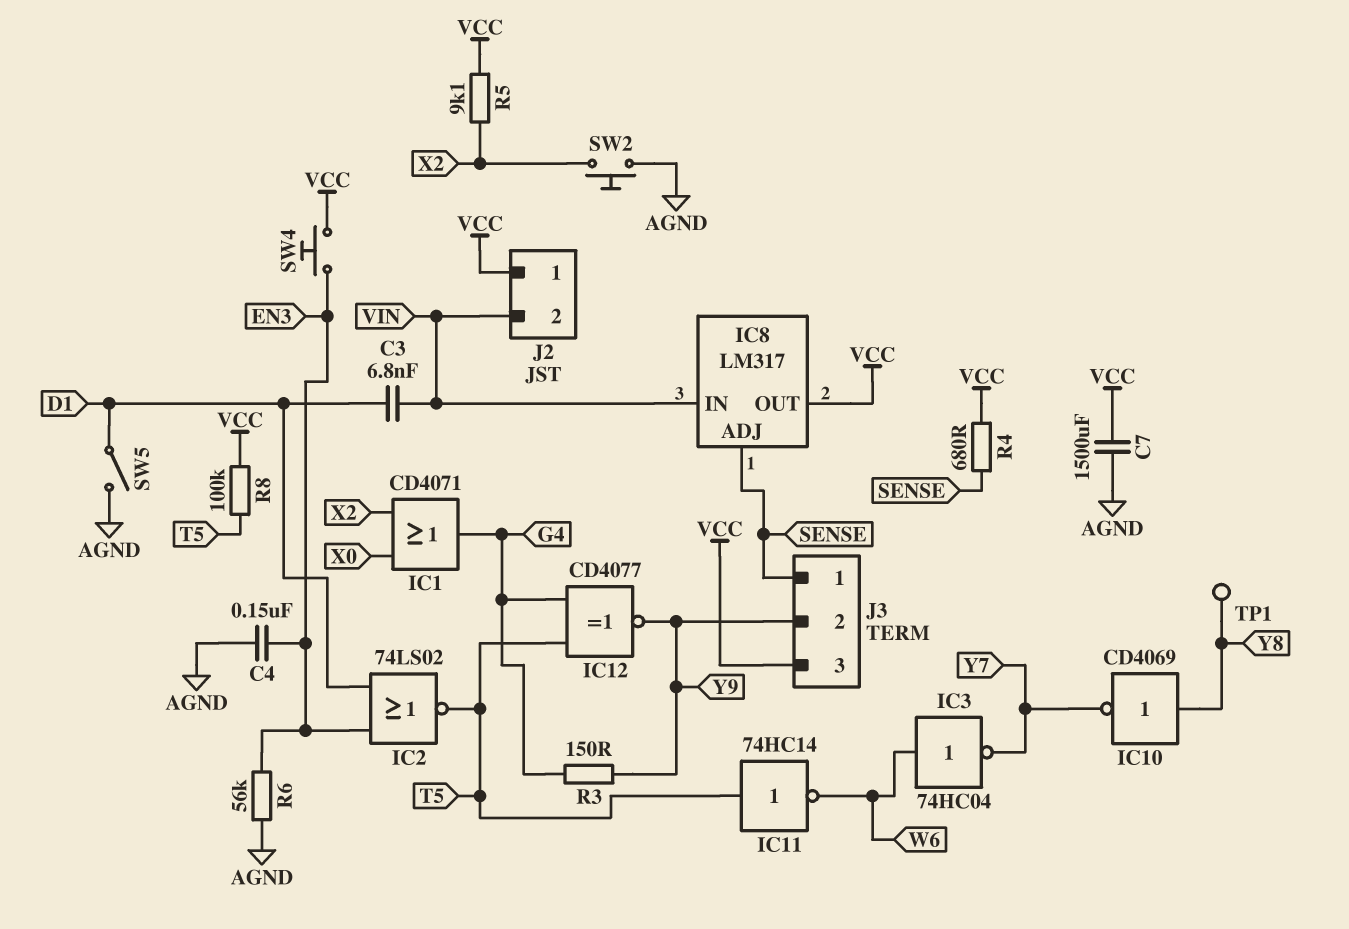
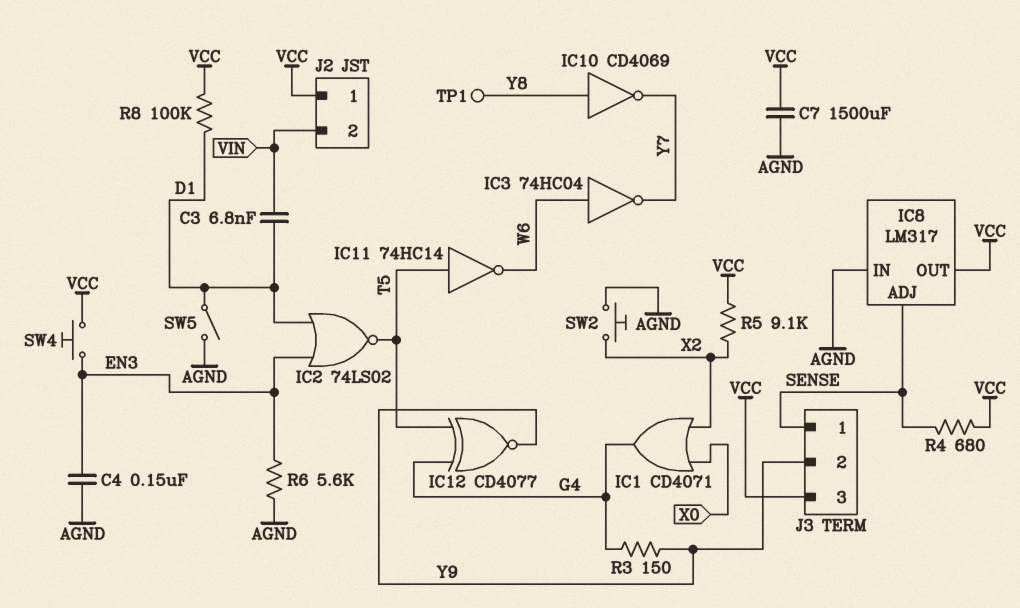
IC8 pin IN: VIN -> AGND
R6: 56k (AGND, EN3) -> 5.6k (AGND, EN3)
R8: 100k (T5, VCC) -> 100k (D1, VCC)

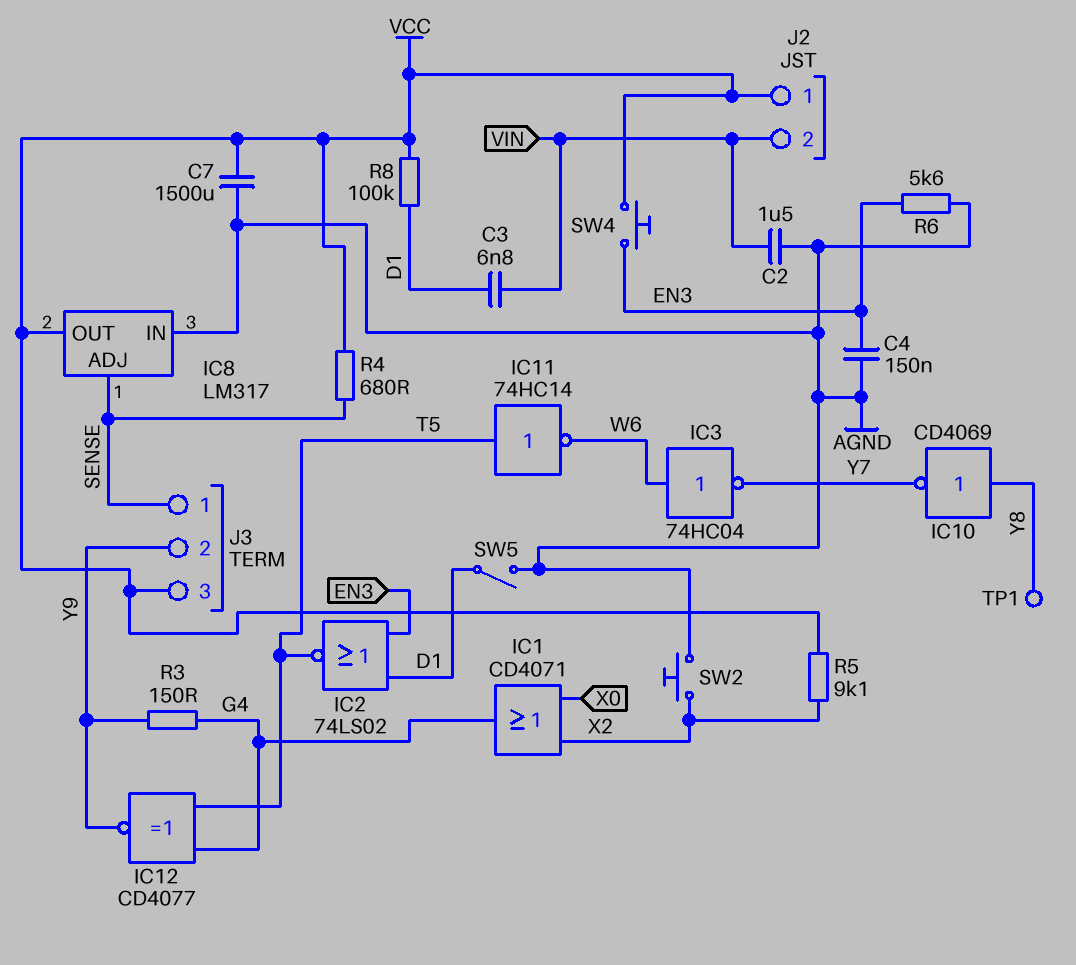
C2: none -> 1.5uF (AGND, VIN)

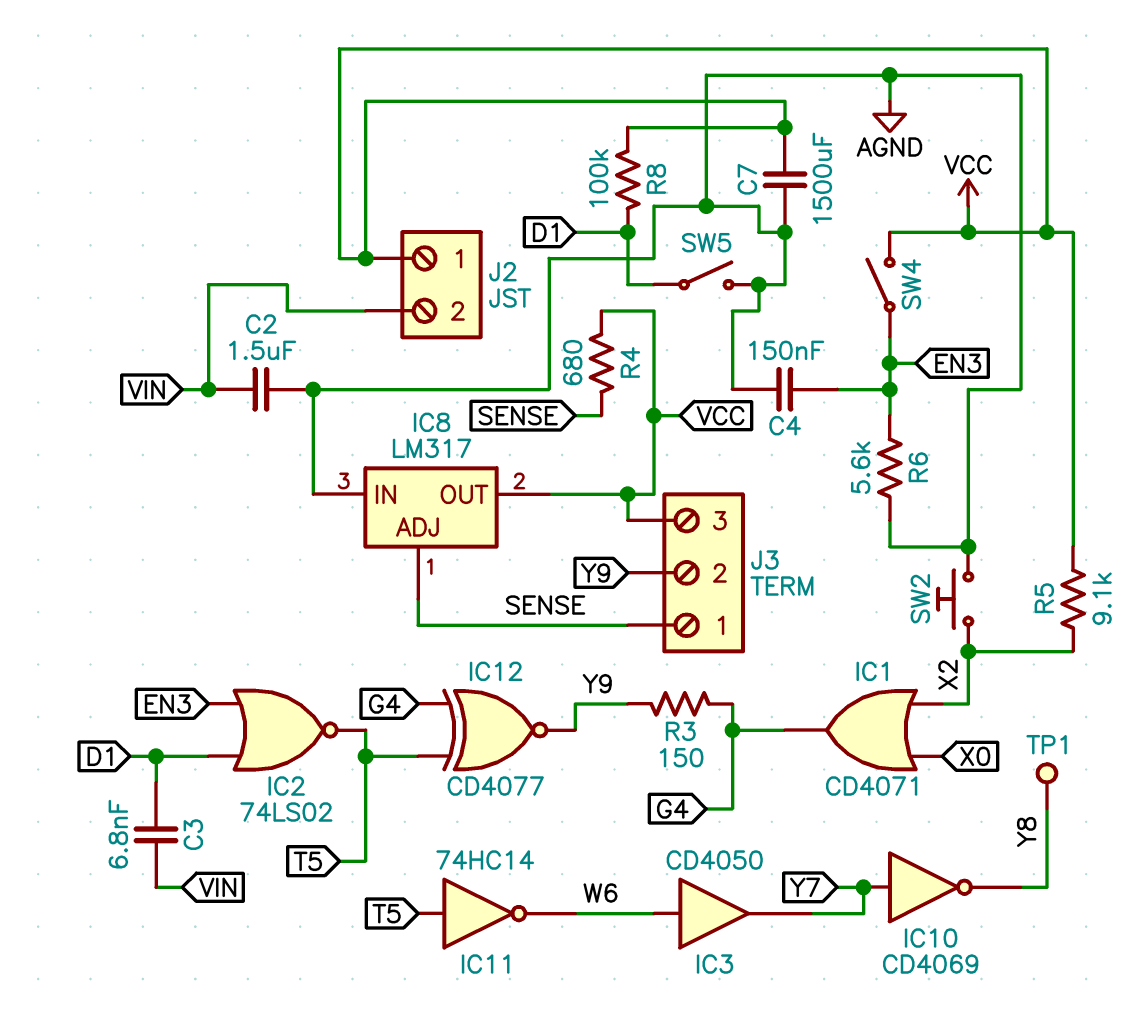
IC3: NOT 74HC04 (in W6, out Y7) -> buffer CD4050 (in W6, out Y7)
IC10: NOT CD4069 (in Y8, out Y7) -> NOT CD4069 (in Y7, out Y8)
SW4: button (EN3, VCC) -> switch (EN3, VCC)

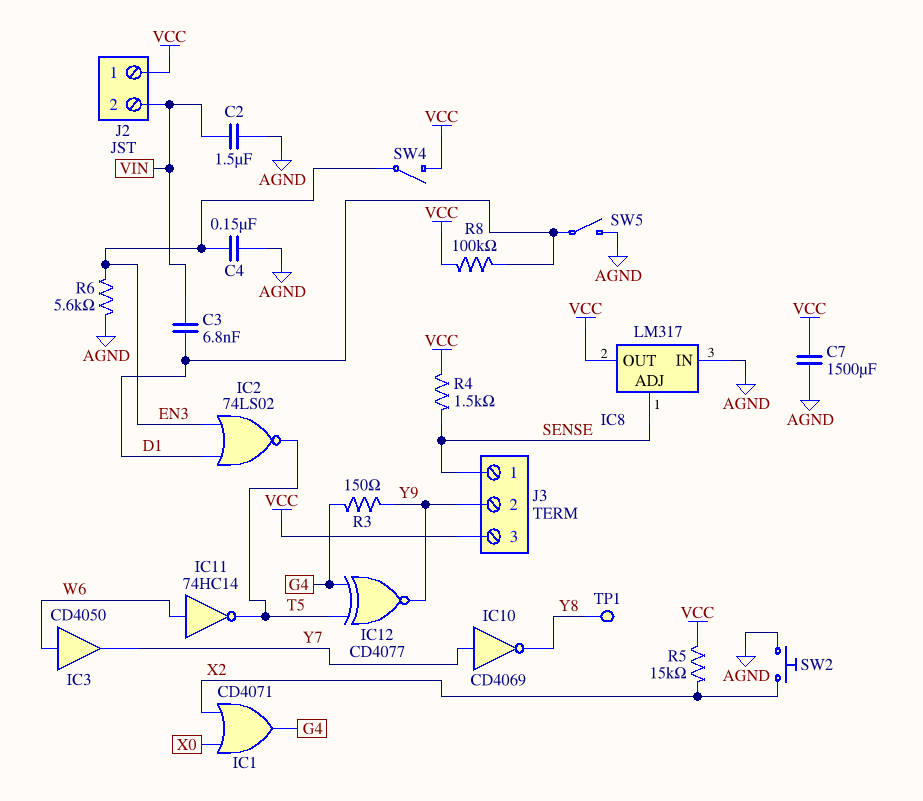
IC11: NOT 74HC14 (in T5, out W6) -> NOT 74HC14 (in W6, out T5)
R4: 680 (SENSE, VCC) -> 1.5k (SENSE, VCC)
R5: 9.1k (VCC, X2) -> 15k (VCC, X2)

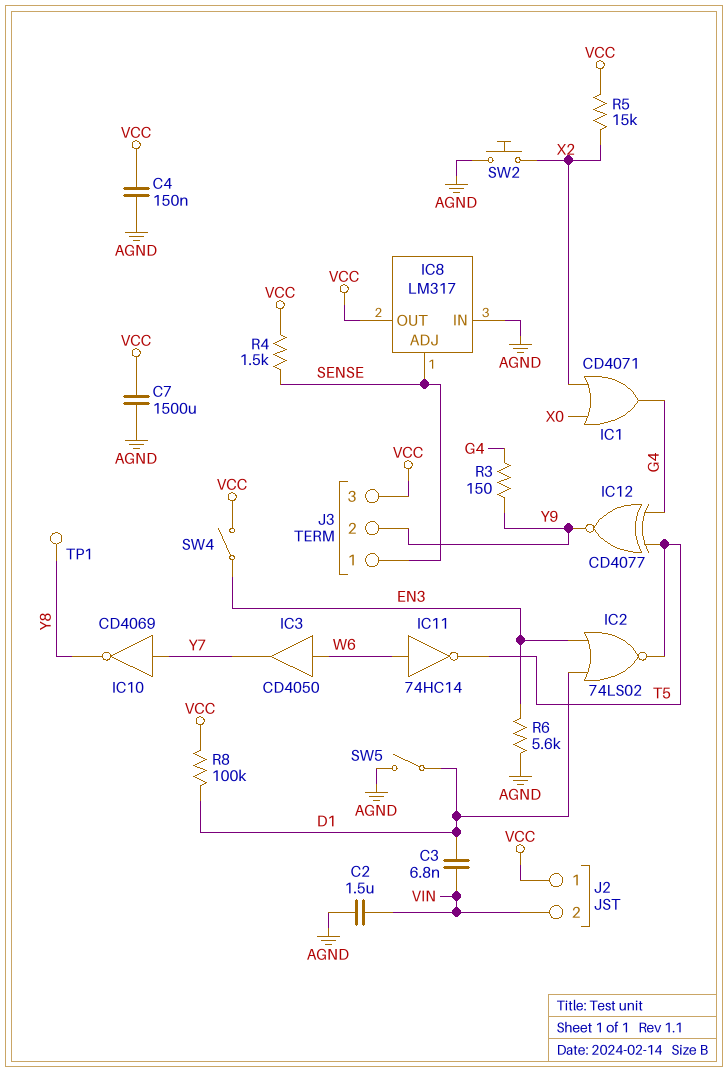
C4: 150nF (AGND, EN3) -> 150nF (AGND, VCC)

